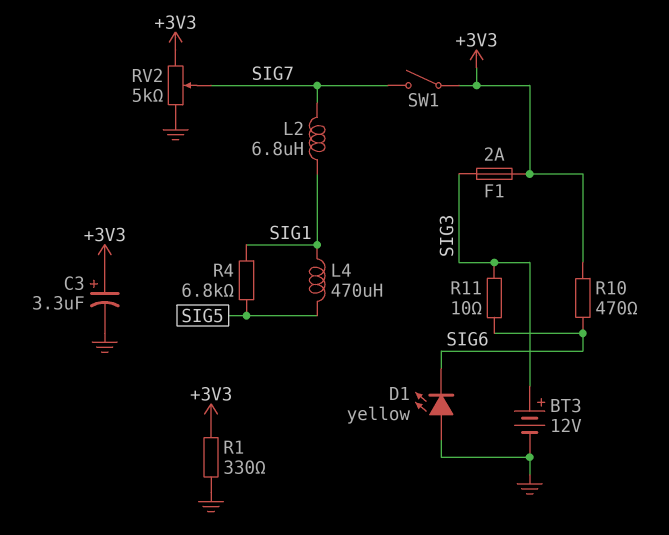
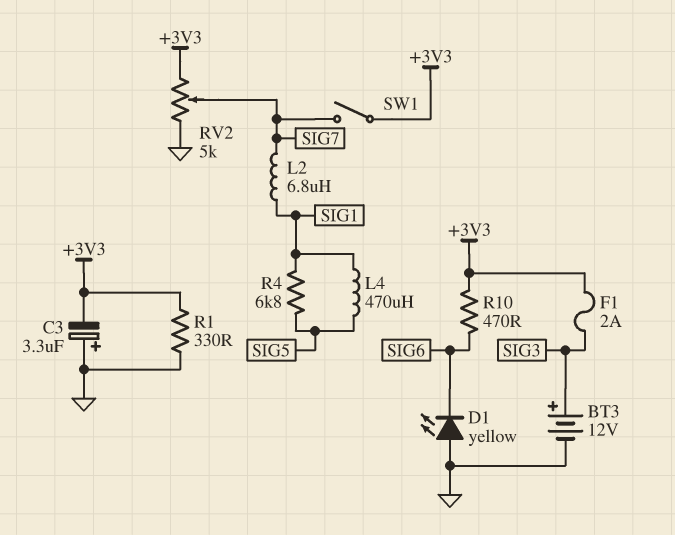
C3: 3.3uF (plus +3V3, minus GND) -> 3.3uF (plus GND, minus +3V3)
R11: 10 (SIG3, SIG6) -> none

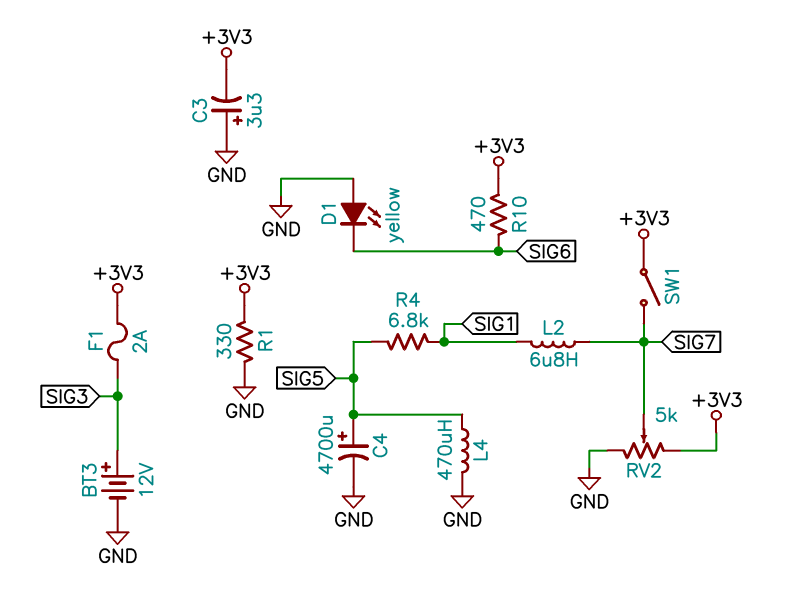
C4: none -> 4700uF (plus SIG5, minus GND)
L4: 470uH (SIG1, SIG5) -> 470uH (GND, SIG5)

